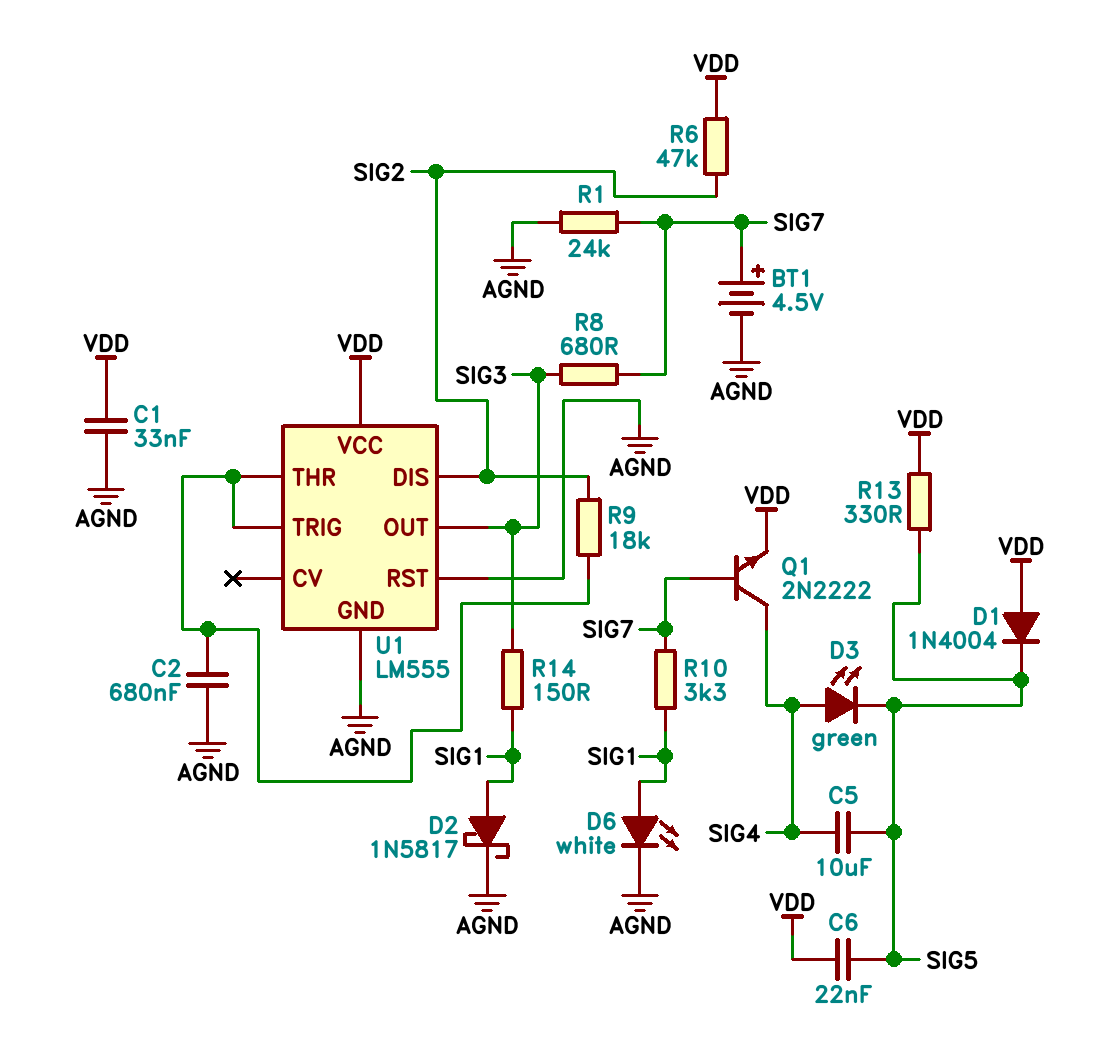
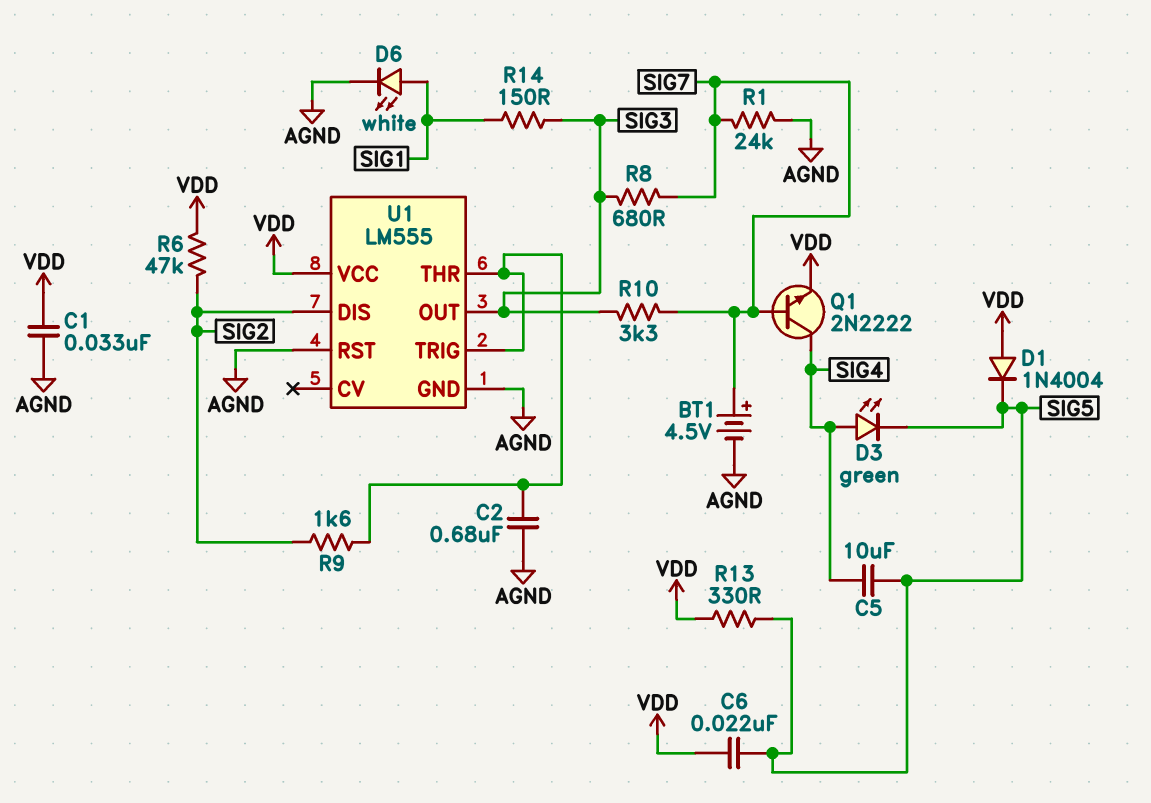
D2: schottky 1N5817 (A SIG1, K AGND) -> none
R9: 18k (SIG2, U1/THR) -> 1.6k (SIG2, U1/THR)
R10: 3.3k (SIG1, SIG7) -> 3.3k (SIG3, SIG7)

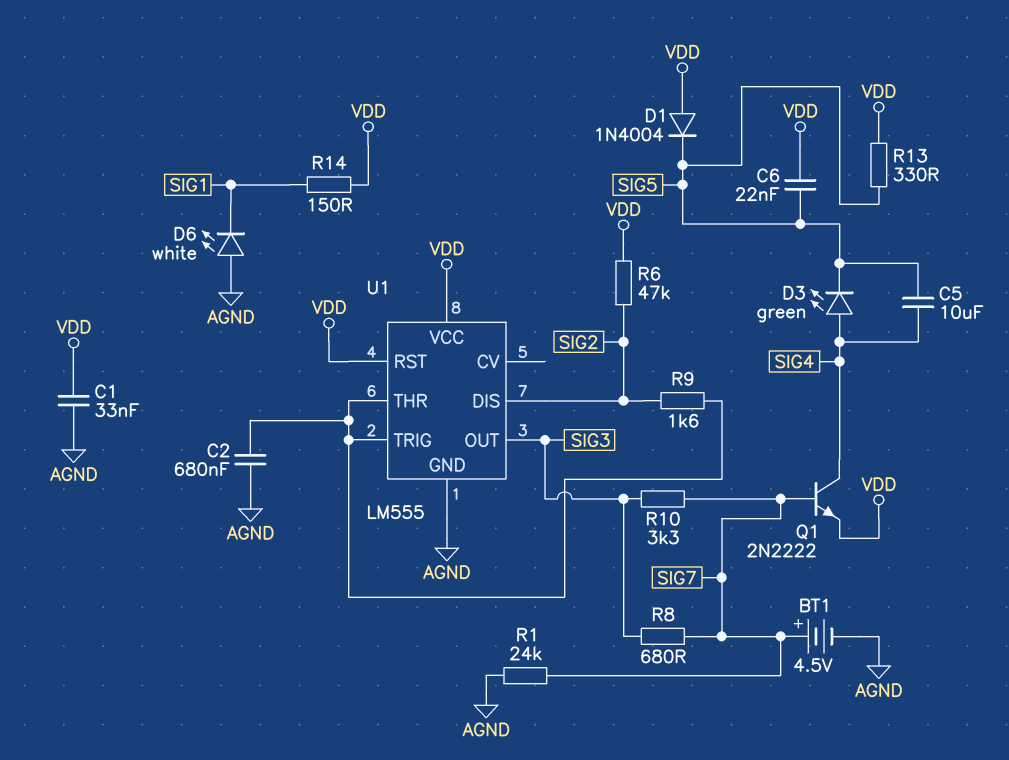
D6: LED white (A SIG1, K AGND) -> LED white (A AGND, K SIG1)
R14: 150 (SIG1, SIG3) -> 150 (SIG1, VDD)
U1 pin RST: AGND -> VDD

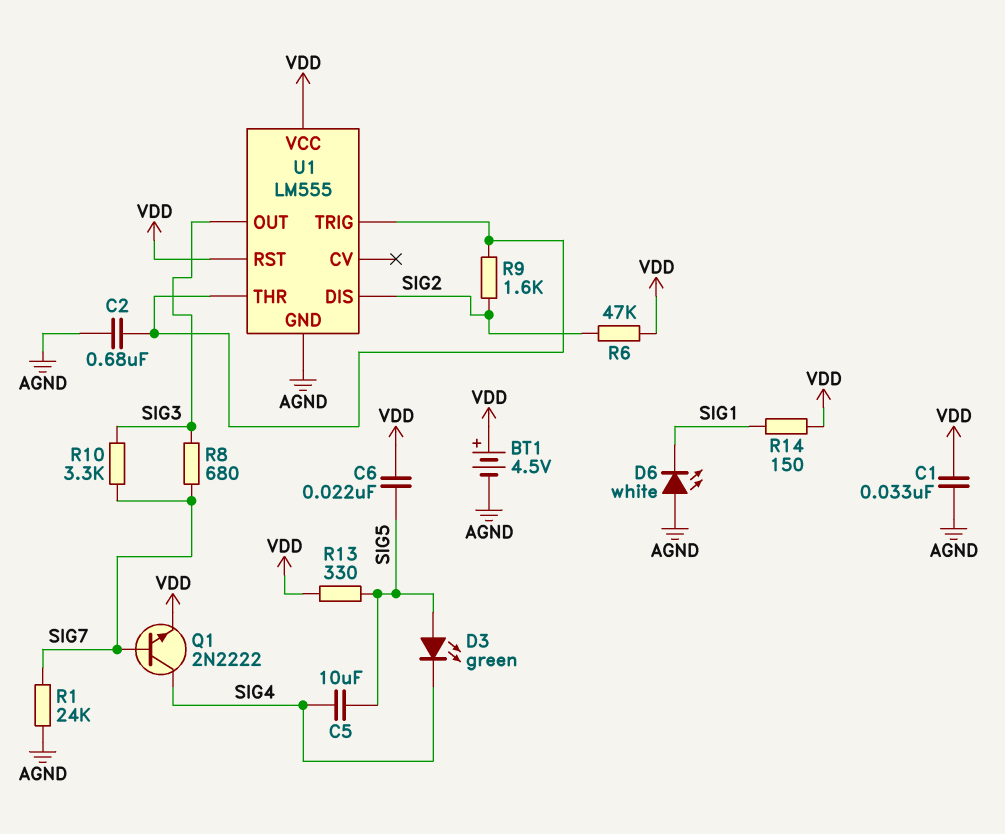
BT1: 4.5V (plus SIG7, minus AGND) -> 4.5V (plus VDD, minus AGND)
D1: diode 1N4004 (A VDD, K SIG5) -> none
D3: LED green (A SIG4, K SIG5) -> LED green (A SIG5, K SIG4)

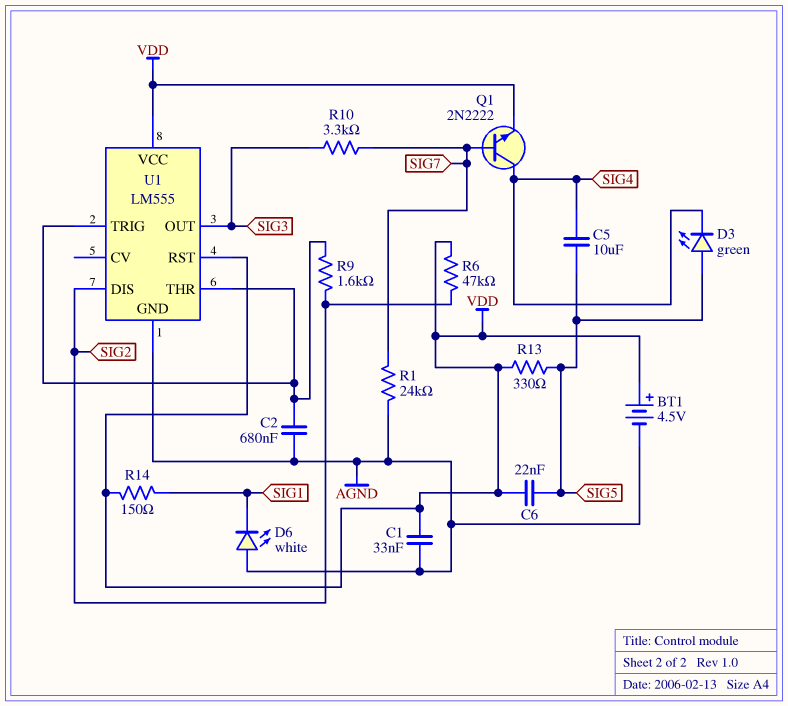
R8: 680 (SIG3, SIG7) -> none

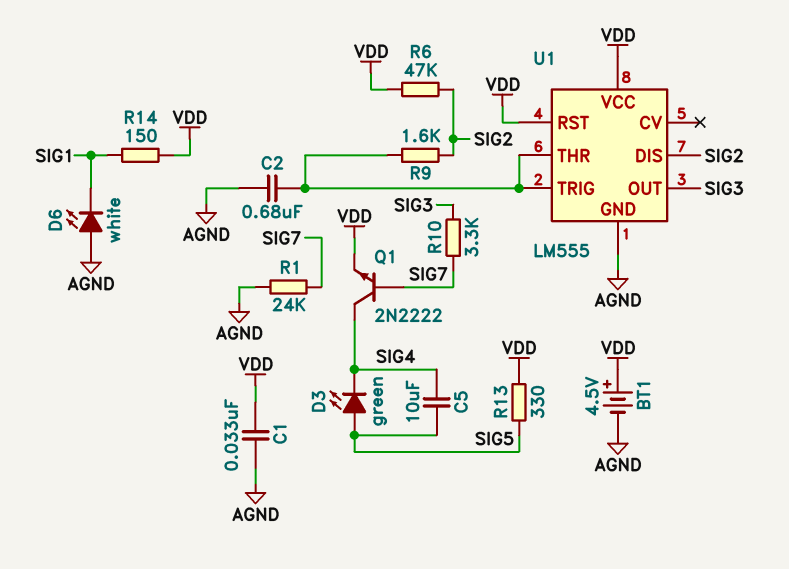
C6: 22nF (SIG5, VDD) -> none

